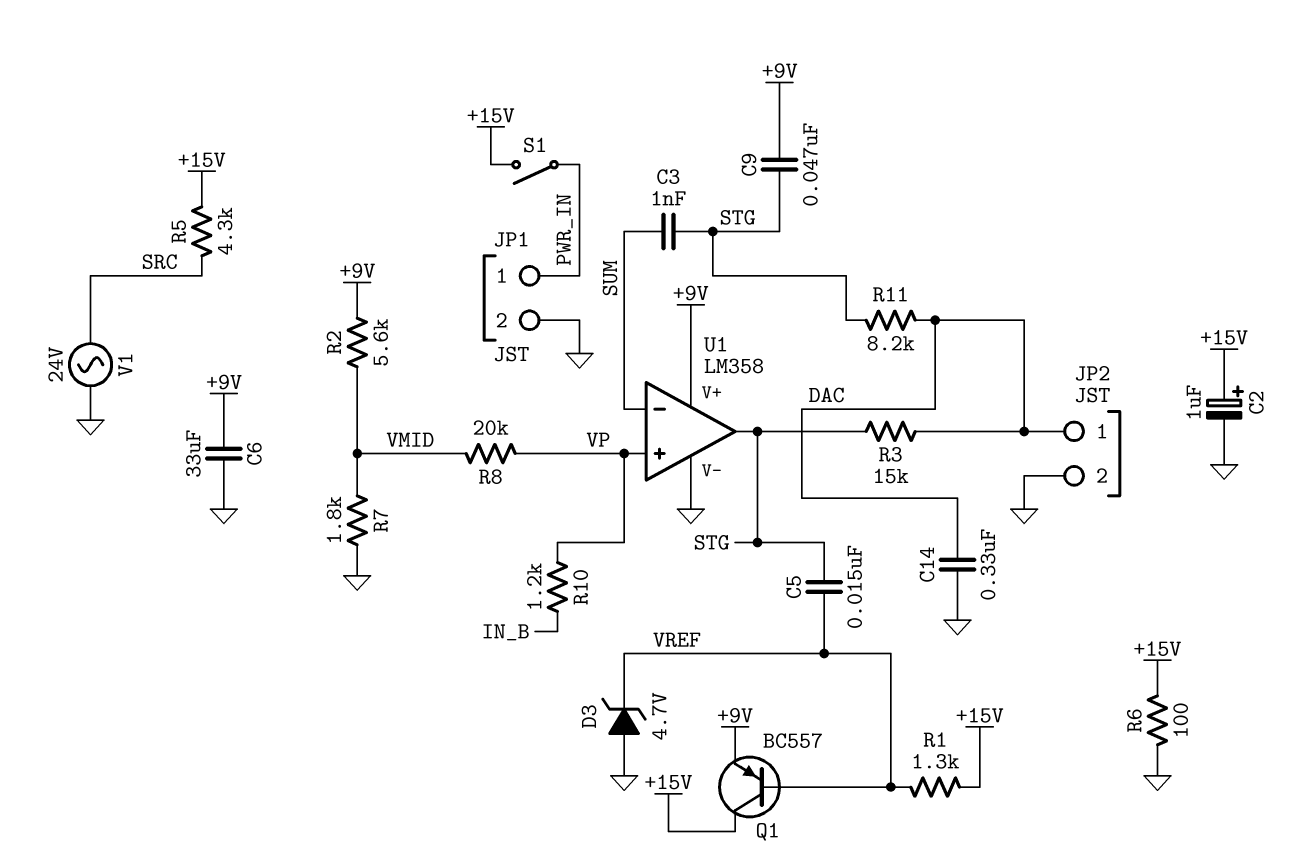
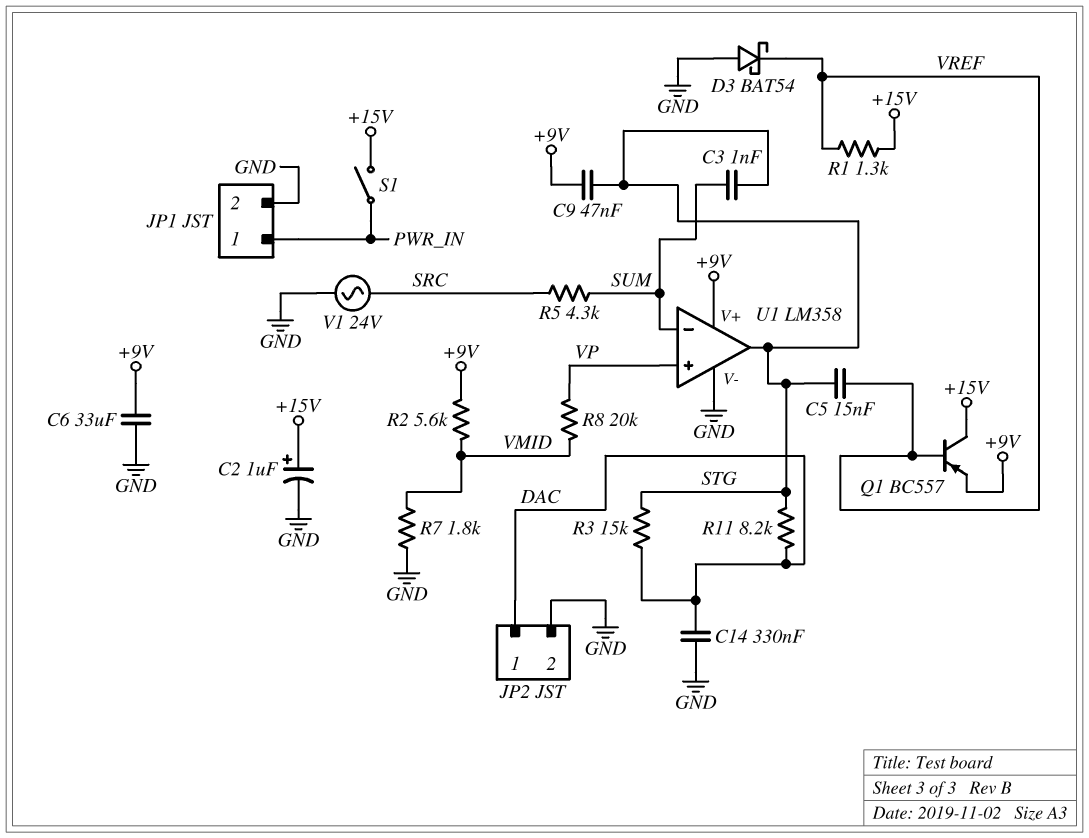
D3: zener 4.7V (A GND, K VREF) -> schottky BAT54 (A GND, K VREF)
R5: 4.3k (+15V, SRC) -> 4.3k (SRC, SUM)
R6: 100 (+15V, GND) -> none
R10: 1.2k (IN_B, VP) -> none

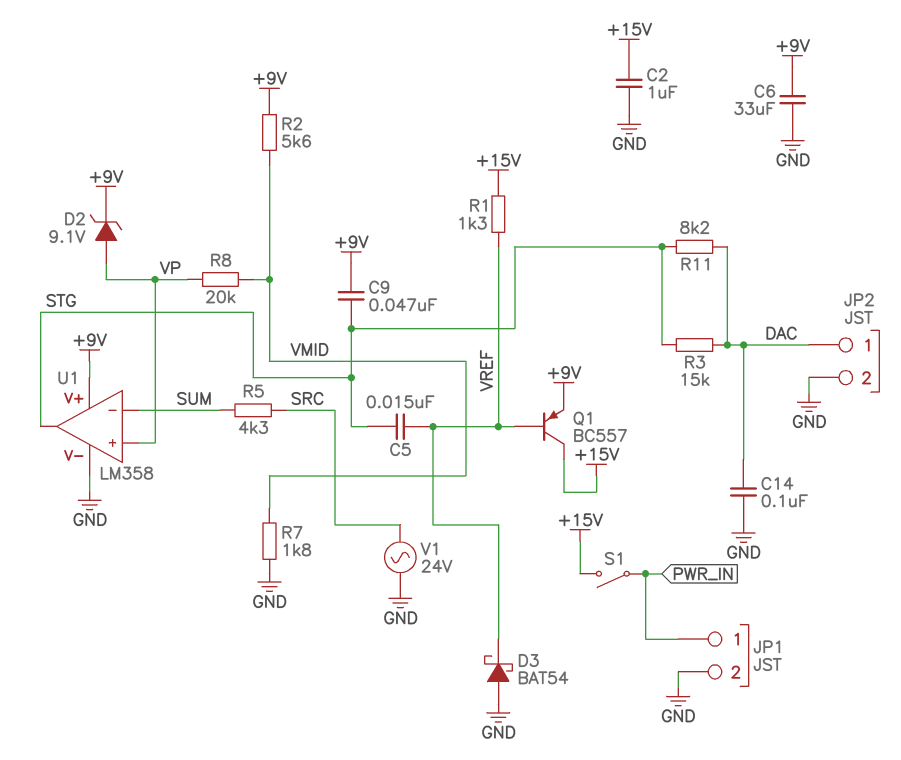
C2: 1uF (plus +15V, minus GND) -> 1uF (+15V, GND)
C3: 1nF (STG, SUM) -> none
C14: 330nF (DAC, GND) -> 100nF (DAC, GND)
D2: none -> zener 9.1V (A VP, K +9V)

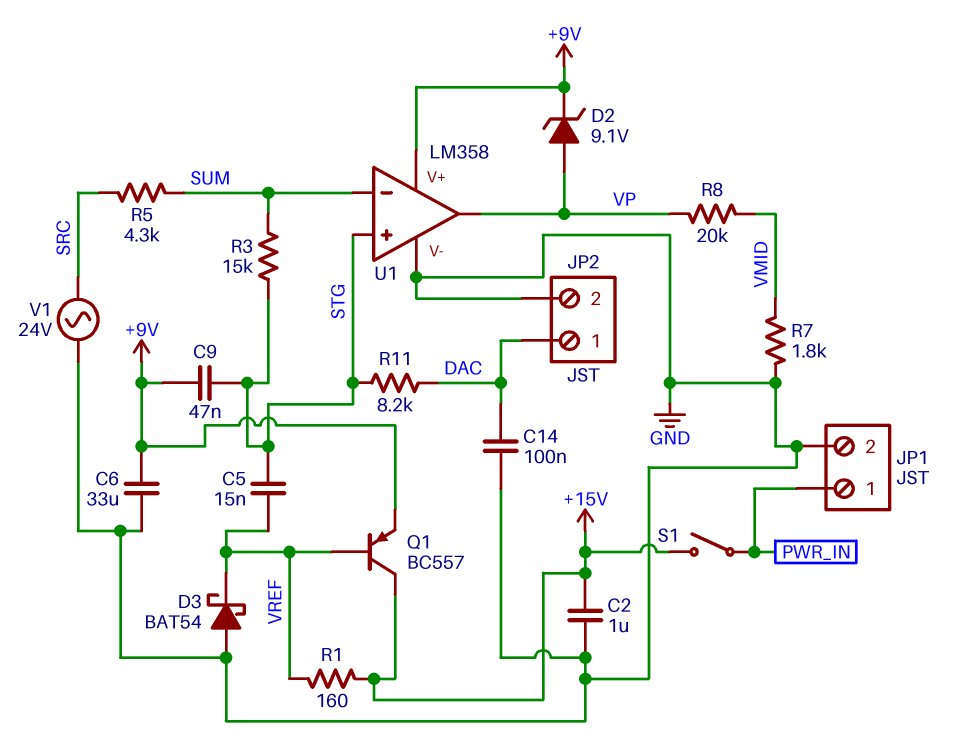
R1: 1.3k (+15V, VREF) -> 160 (+15V, VREF)
R2: 5.6k (+9V, VMID) -> none
R3: 15k (DAC, STG) -> 15k (STG, SUM)
U1 pin in+: VP -> STG
U1 pin out: STG -> VP

